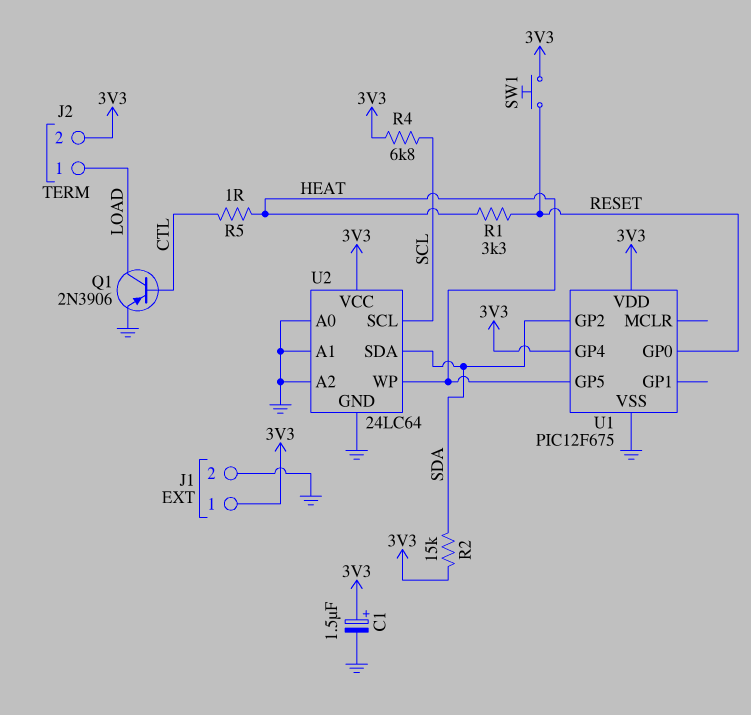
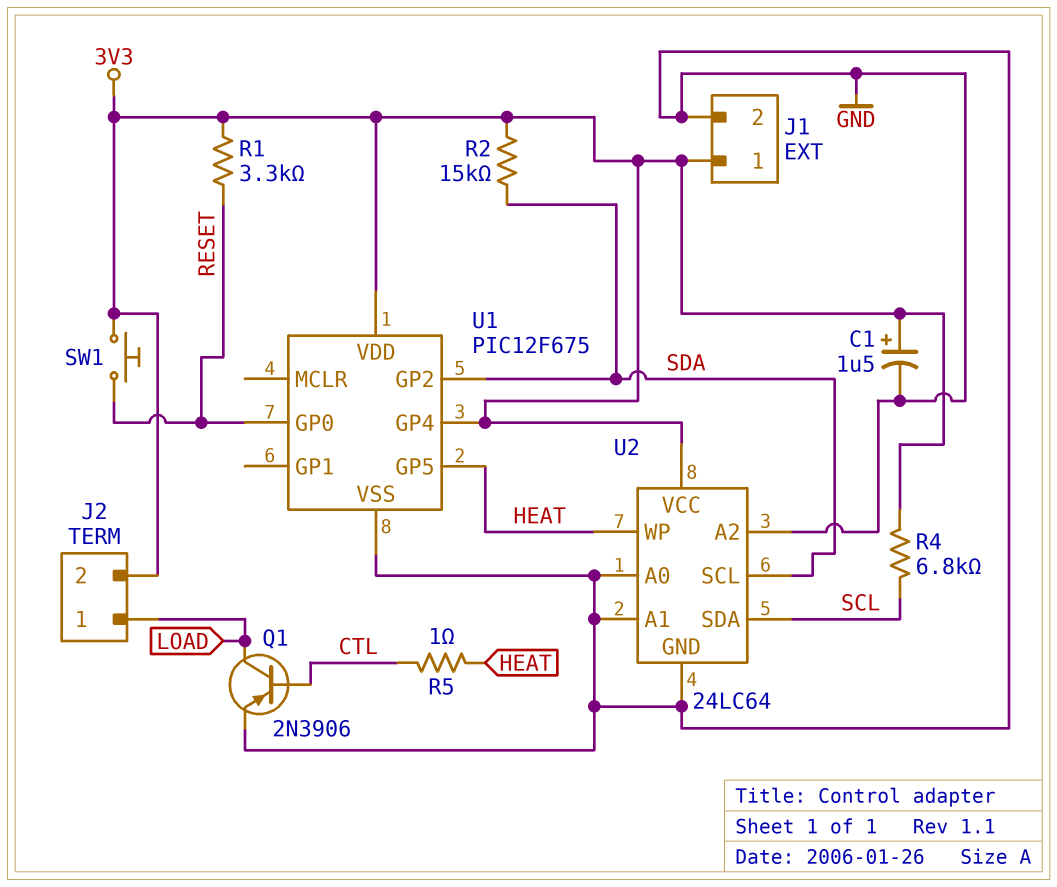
R1: 3.3k (HEAT, RESET) -> 3.3k (3V3, RESET)
U2 pin SCL: SCL -> SDA
U2 pin SDA: SDA -> SCL

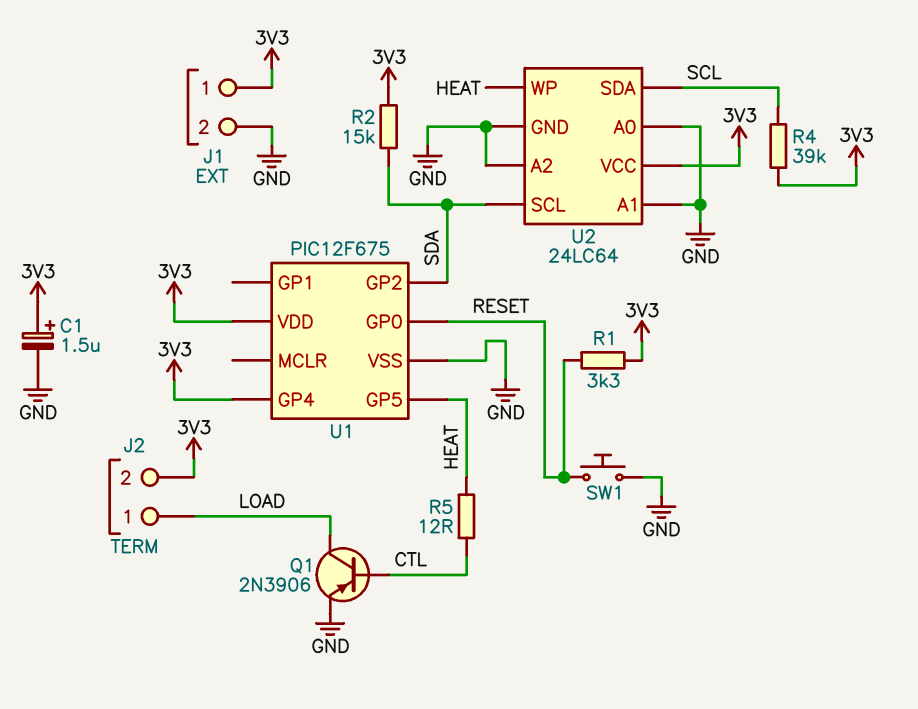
R4: 6.8k (3V3, SCL) -> 39k (3V3, SCL)
R5: 1 (CTL, HEAT) -> 12 (CTL, HEAT)
SW1: button (3V3, RESET) -> button (GND, RESET)

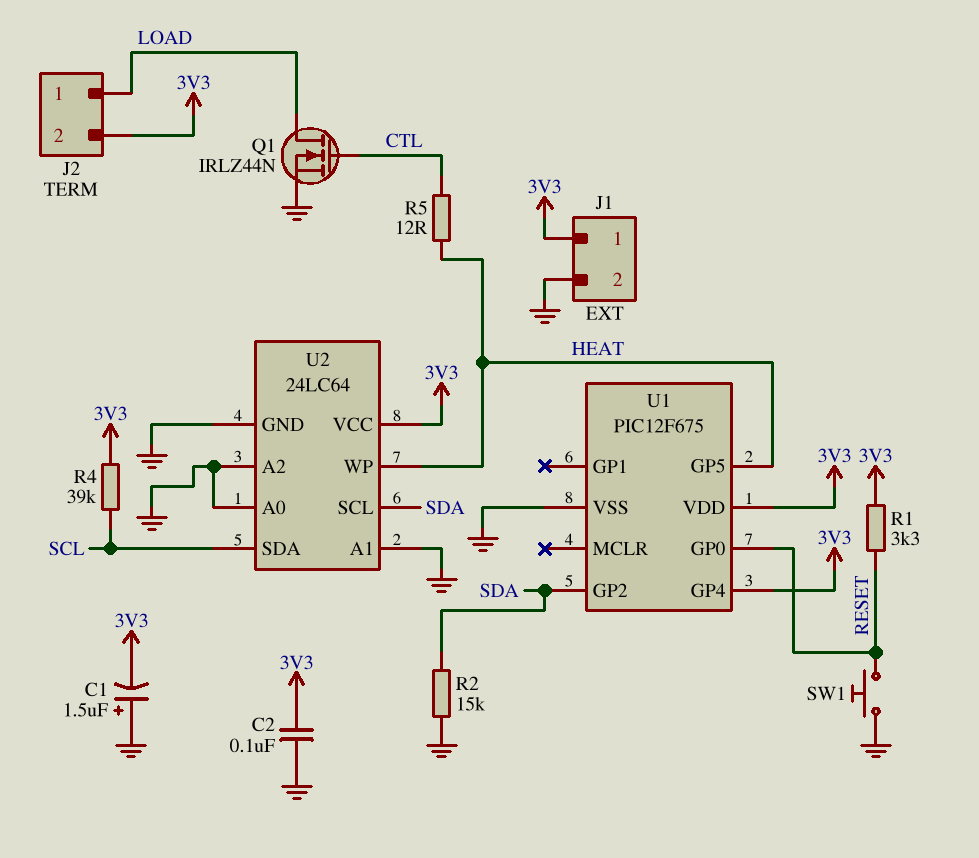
C1: 1.5uF (plus 3V3, minus GND) -> 1.5uF (plus GND, minus 3V3)
C2: none -> 100nF (3V3, GND)
Q1: PNP 2N3906 (B CTL, C LOAD, E GND) -> NMOS IRLZ44N (G CTL, D LOAD, S GND)
R2: 15k (3V3, SDA) -> 15k (GND, SDA)

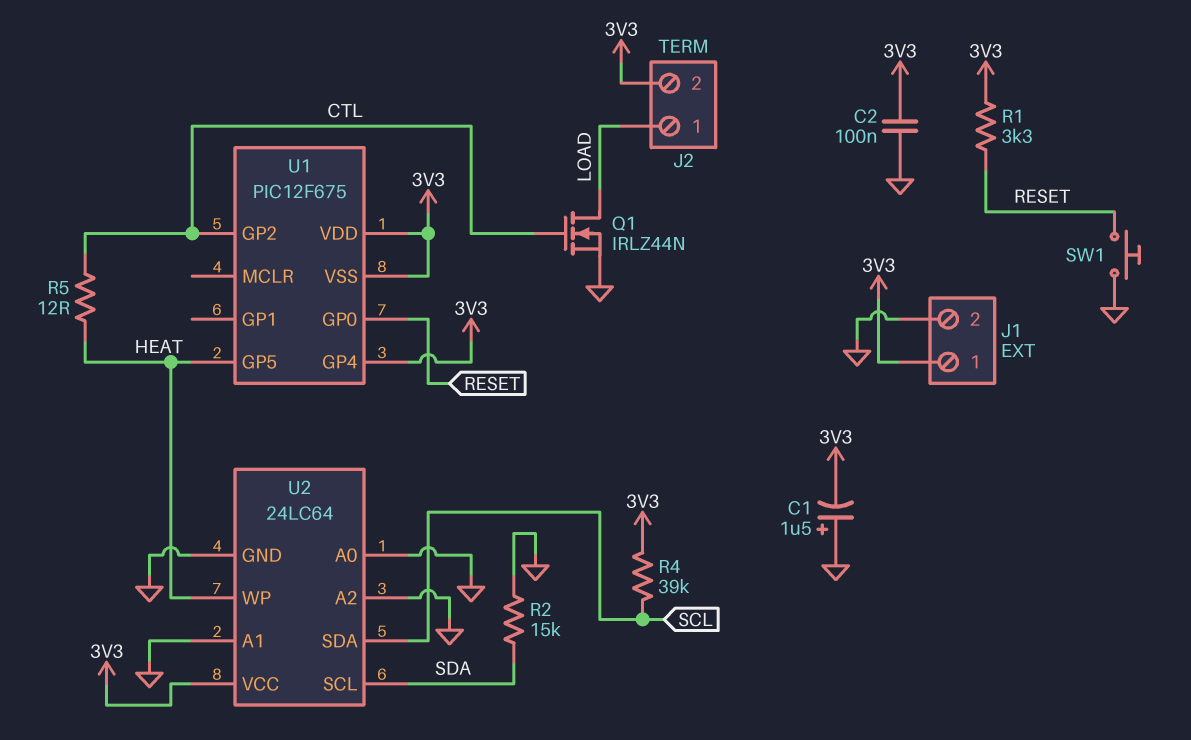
U1 pin GP2: SDA -> CTL
U1 pin VSS: GND -> 3V3

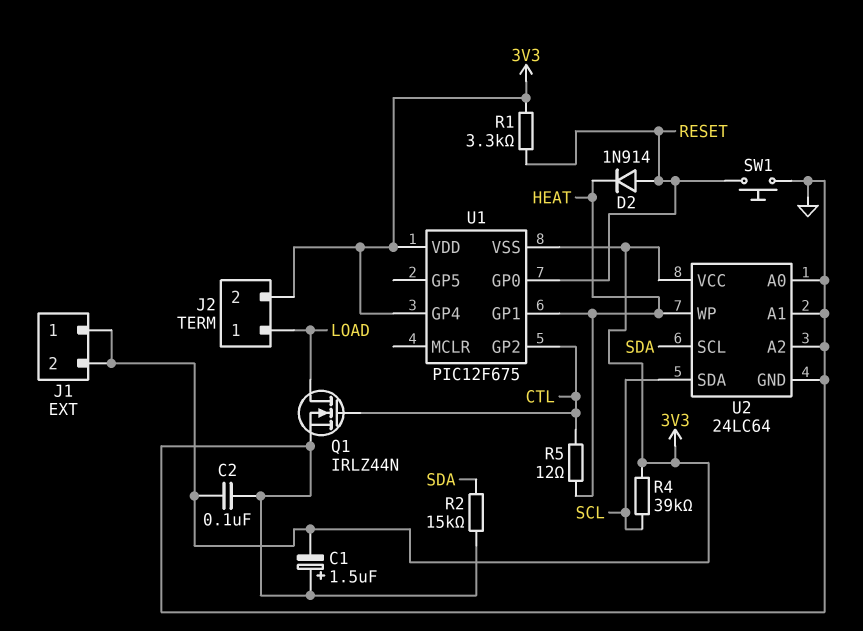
D2: none -> diode 1N914 (A RESET, K HEAT)
J1 pin 2: GND -> 3V3
U1 pin GP1: none -> HEAT
U1 pin GP5: HEAT -> none

